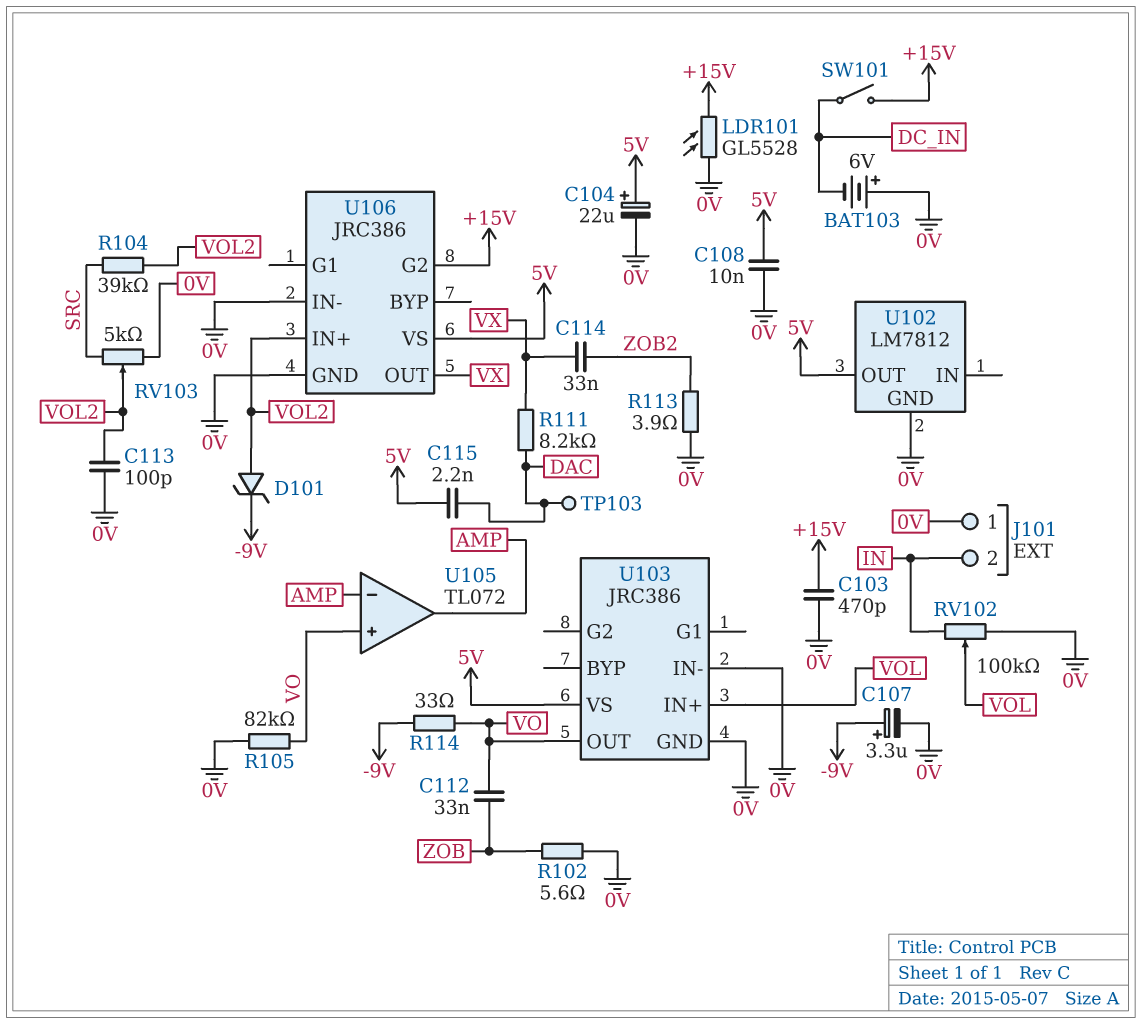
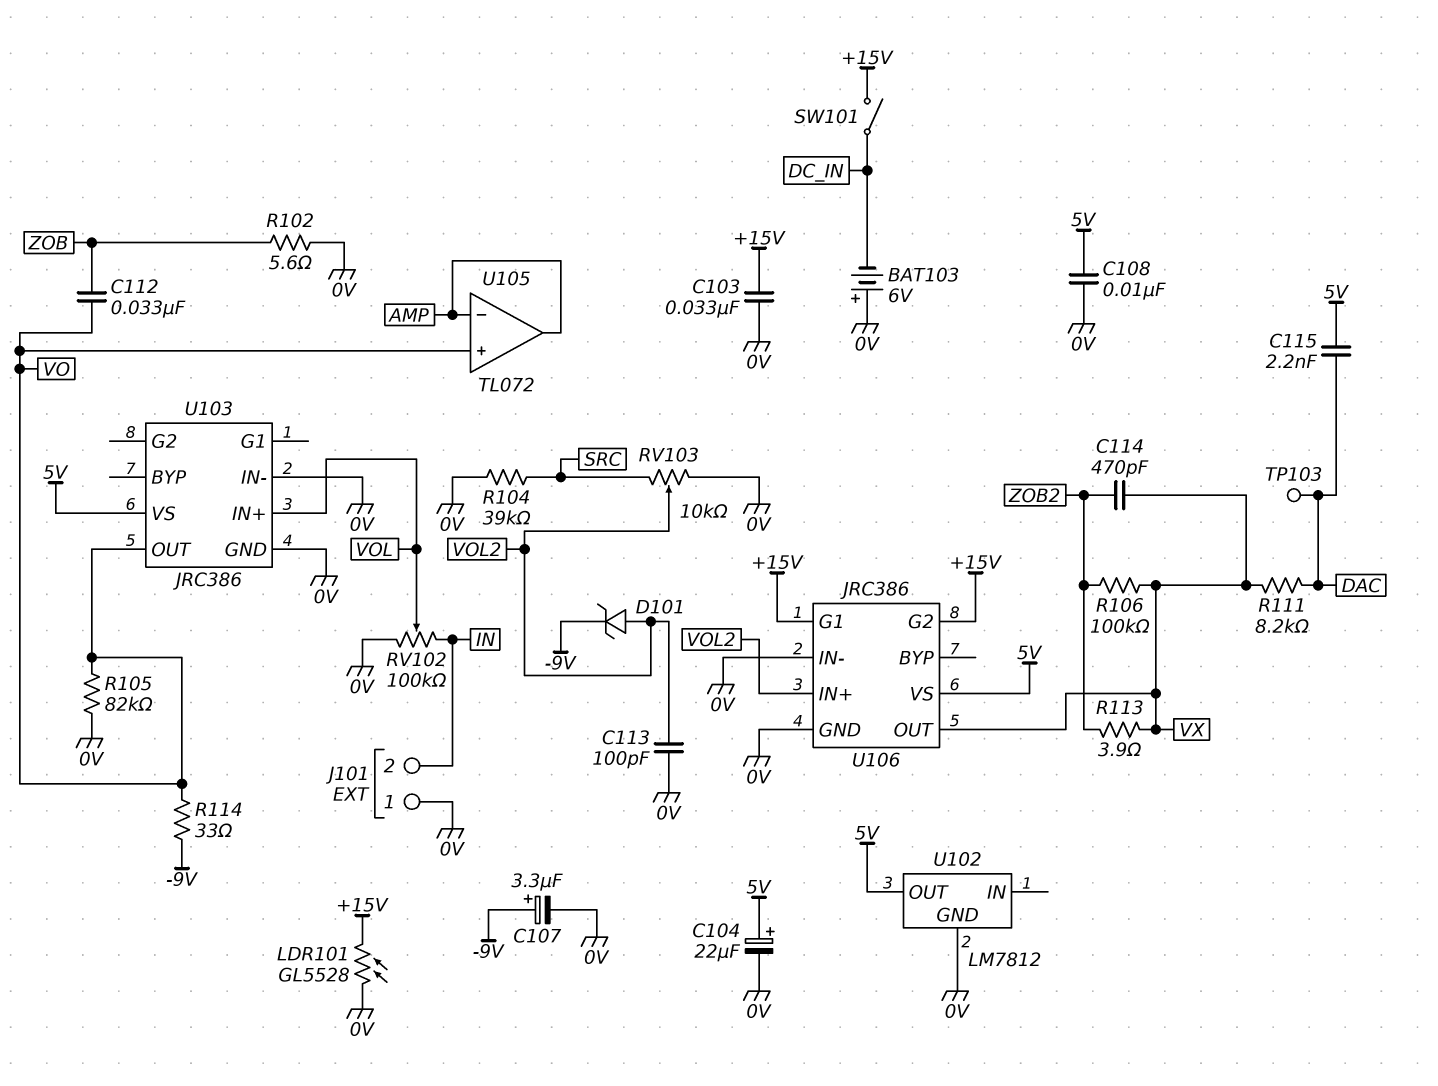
C103: 470pF (+15V, 0V) -> 33nF (+15V, 0V)
C114: 33nF (VX, ZOB2) -> 470pF (VX, ZOB2)
R104: 39k (SRC, VOL2) -> 39k (0V, SRC)
R106: none -> 100k (VX, ZOB2)
R113: 3.9 (0V, ZOB2) -> 3.9 (VX, ZOB2)
RV103: 5k (0V, SRC, wiper VOL2) -> 10k (0V, SRC, wiper VOL2)
U106 pin G1: none -> +15V

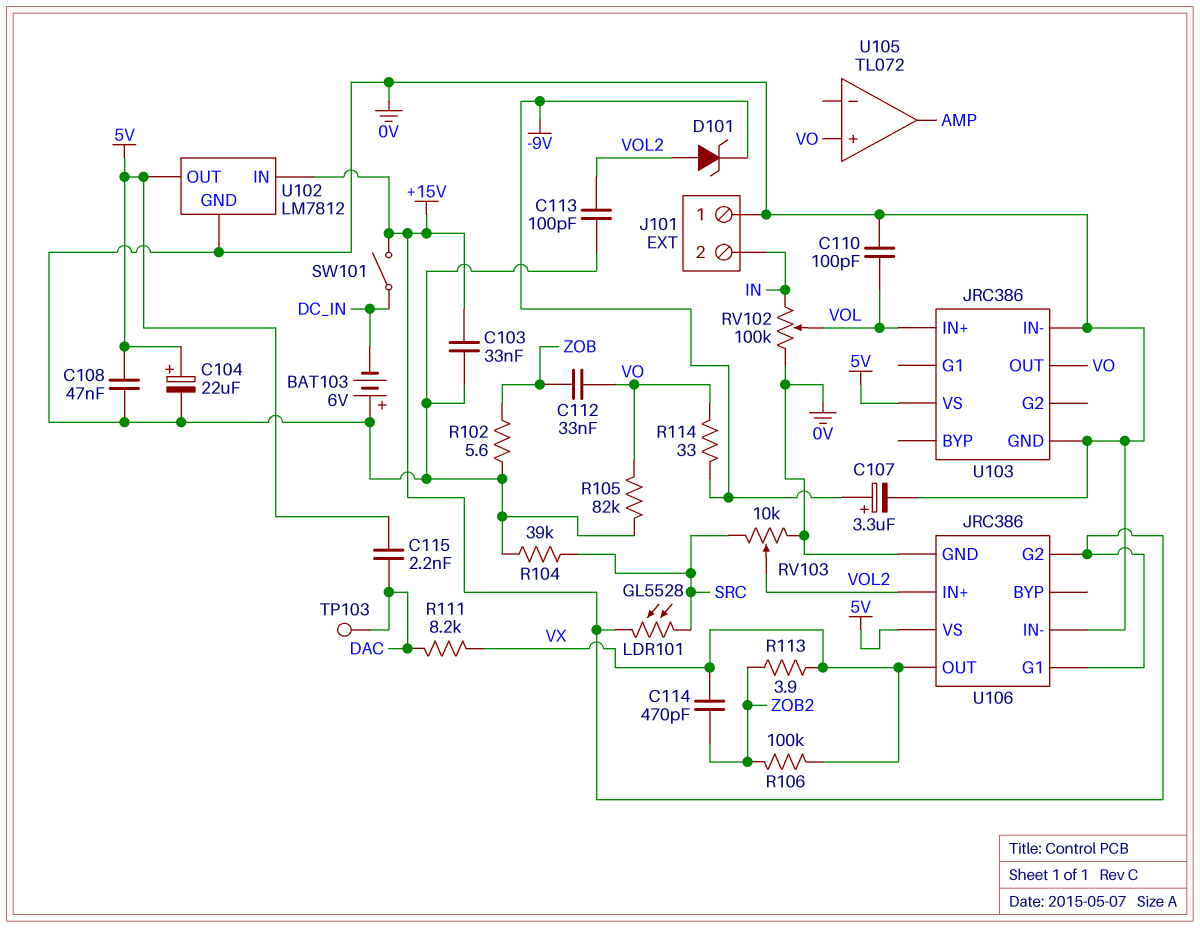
C108: 10nF (0V, 5V) -> 47nF (0V, 5V)
C110: none -> 100pF (0V, VOL)
LDR101: GL5528 (+15V, 0V) -> GL5528 (+15V, SRC)
U102 pin IN: none -> +15V
U105 pin in-: AMP -> none

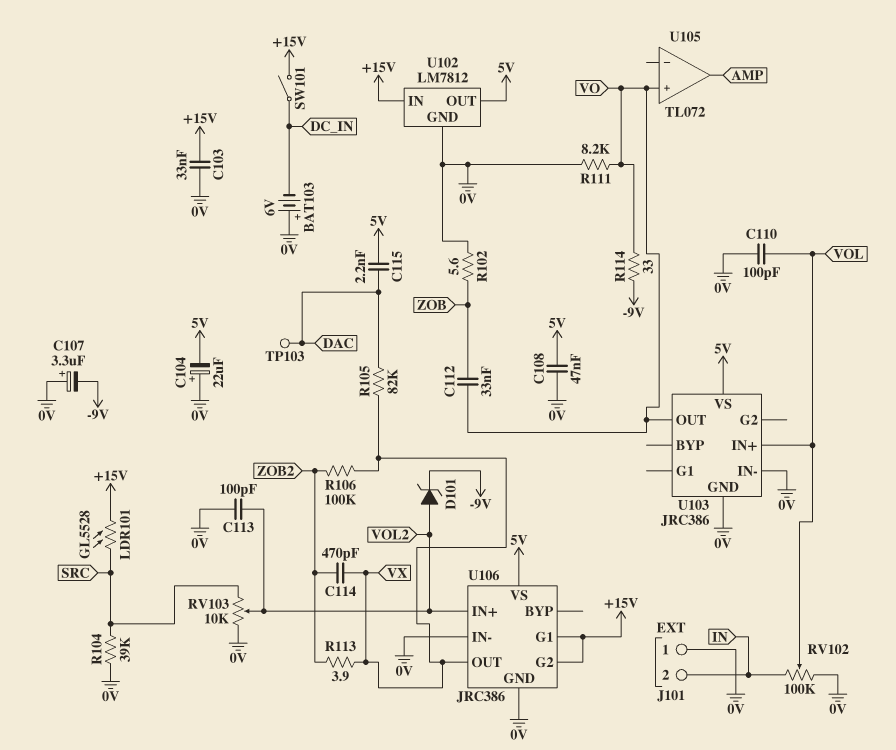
C104: 22uF (plus 5V, minus 0V) -> 22uF (plus 0V, minus 5V)
C107: 3.3uF (plus -9V, minus 0V) -> 3.3uF (plus 0V, minus -9V)
R105: 82k (0V, VO) -> 82k (DAC, VX)
R111: 8.2k (DAC, VX) -> 8.2k (0V, VO)

